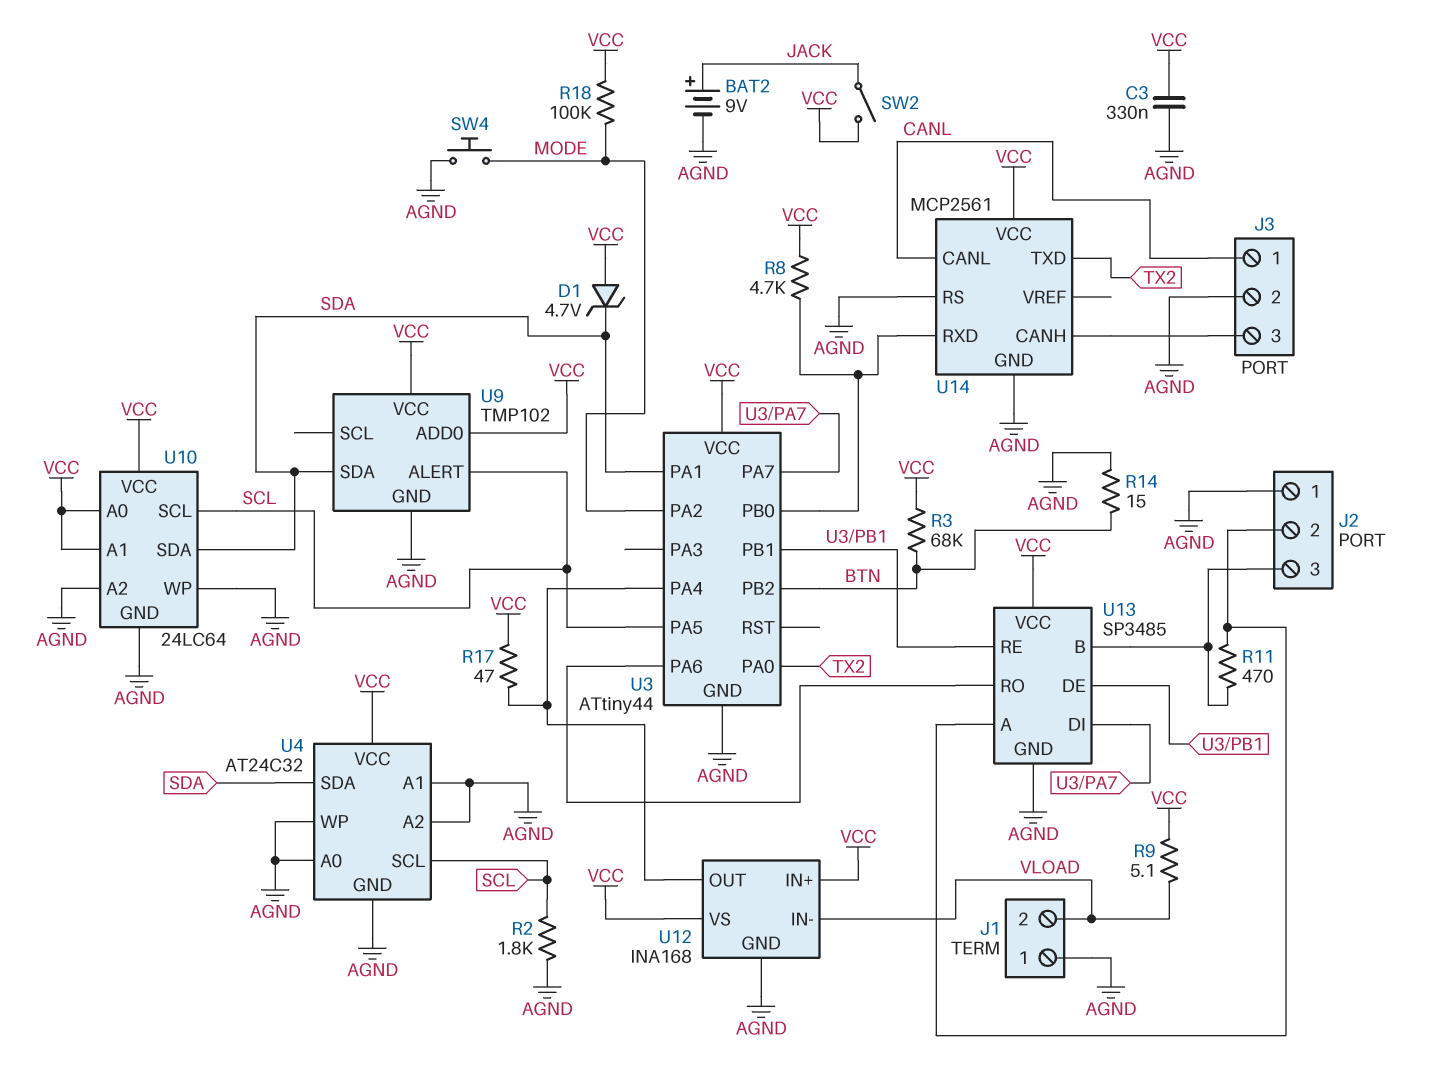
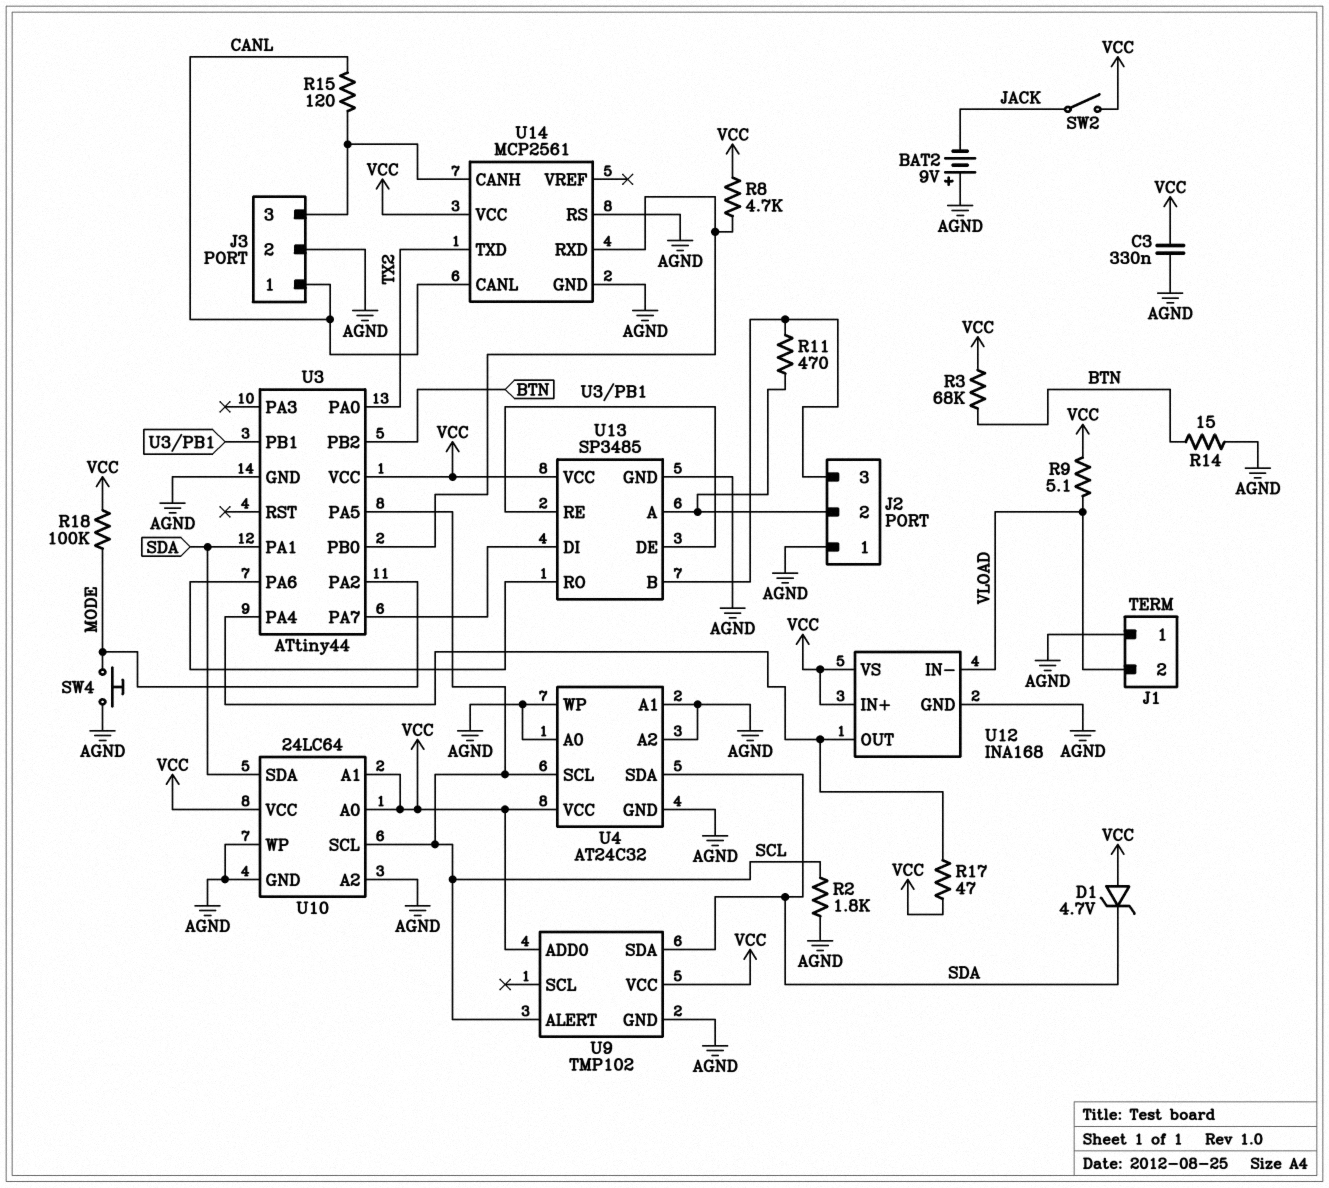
BAT2: 9V (plus JACK, minus AGND) -> 9V (plus AGND, minus JACK)
R15: none -> 120 (CANL, J3/3)

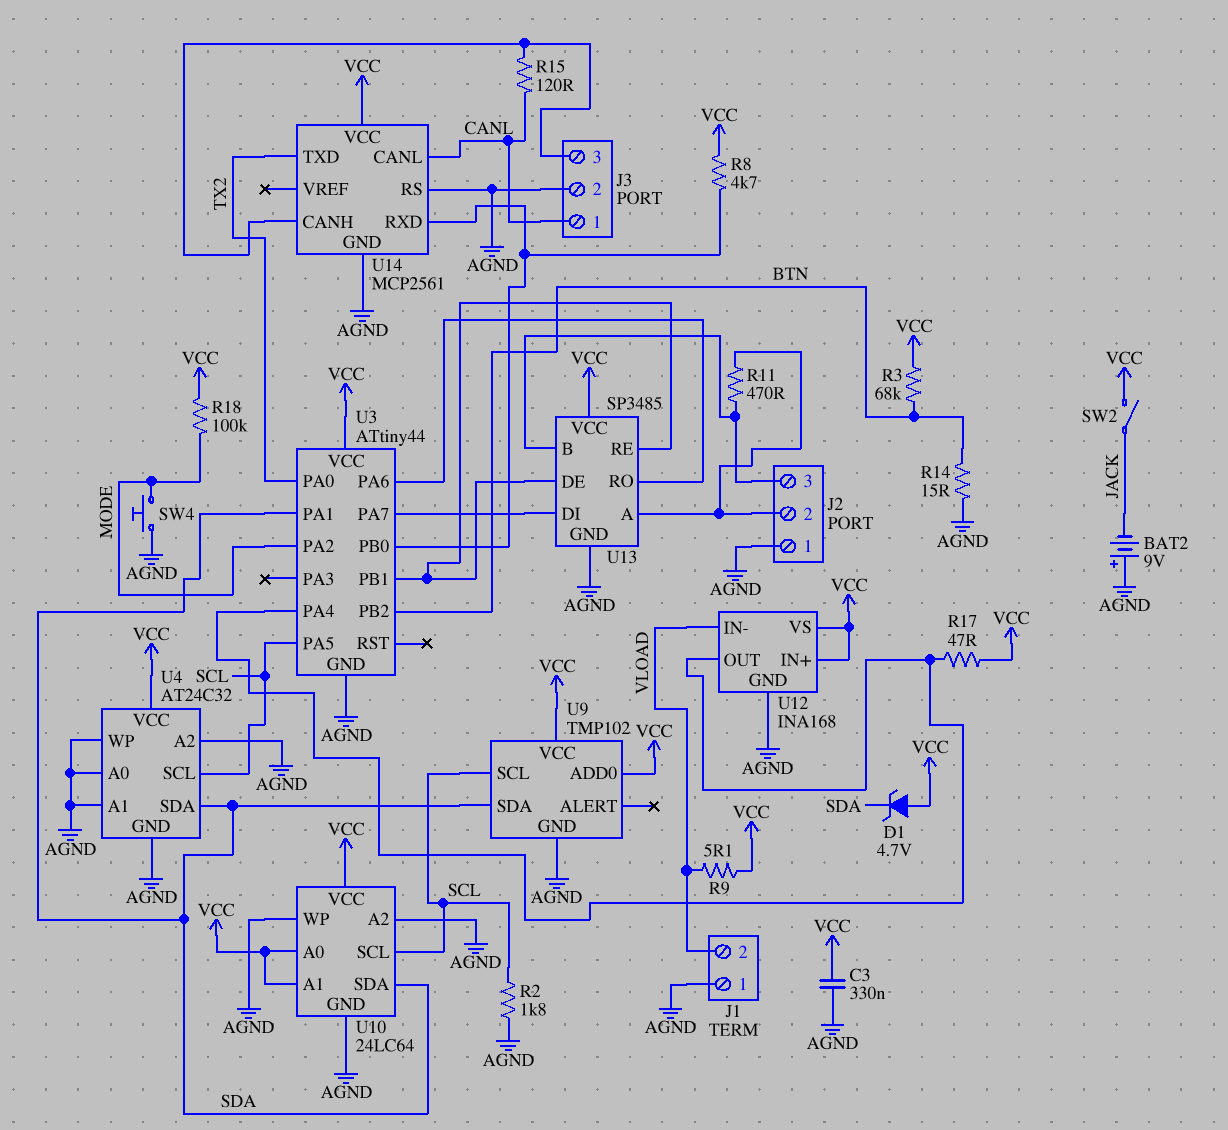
U9 pin ALERT: SCL -> none
U9 pin SCL: none -> SCL

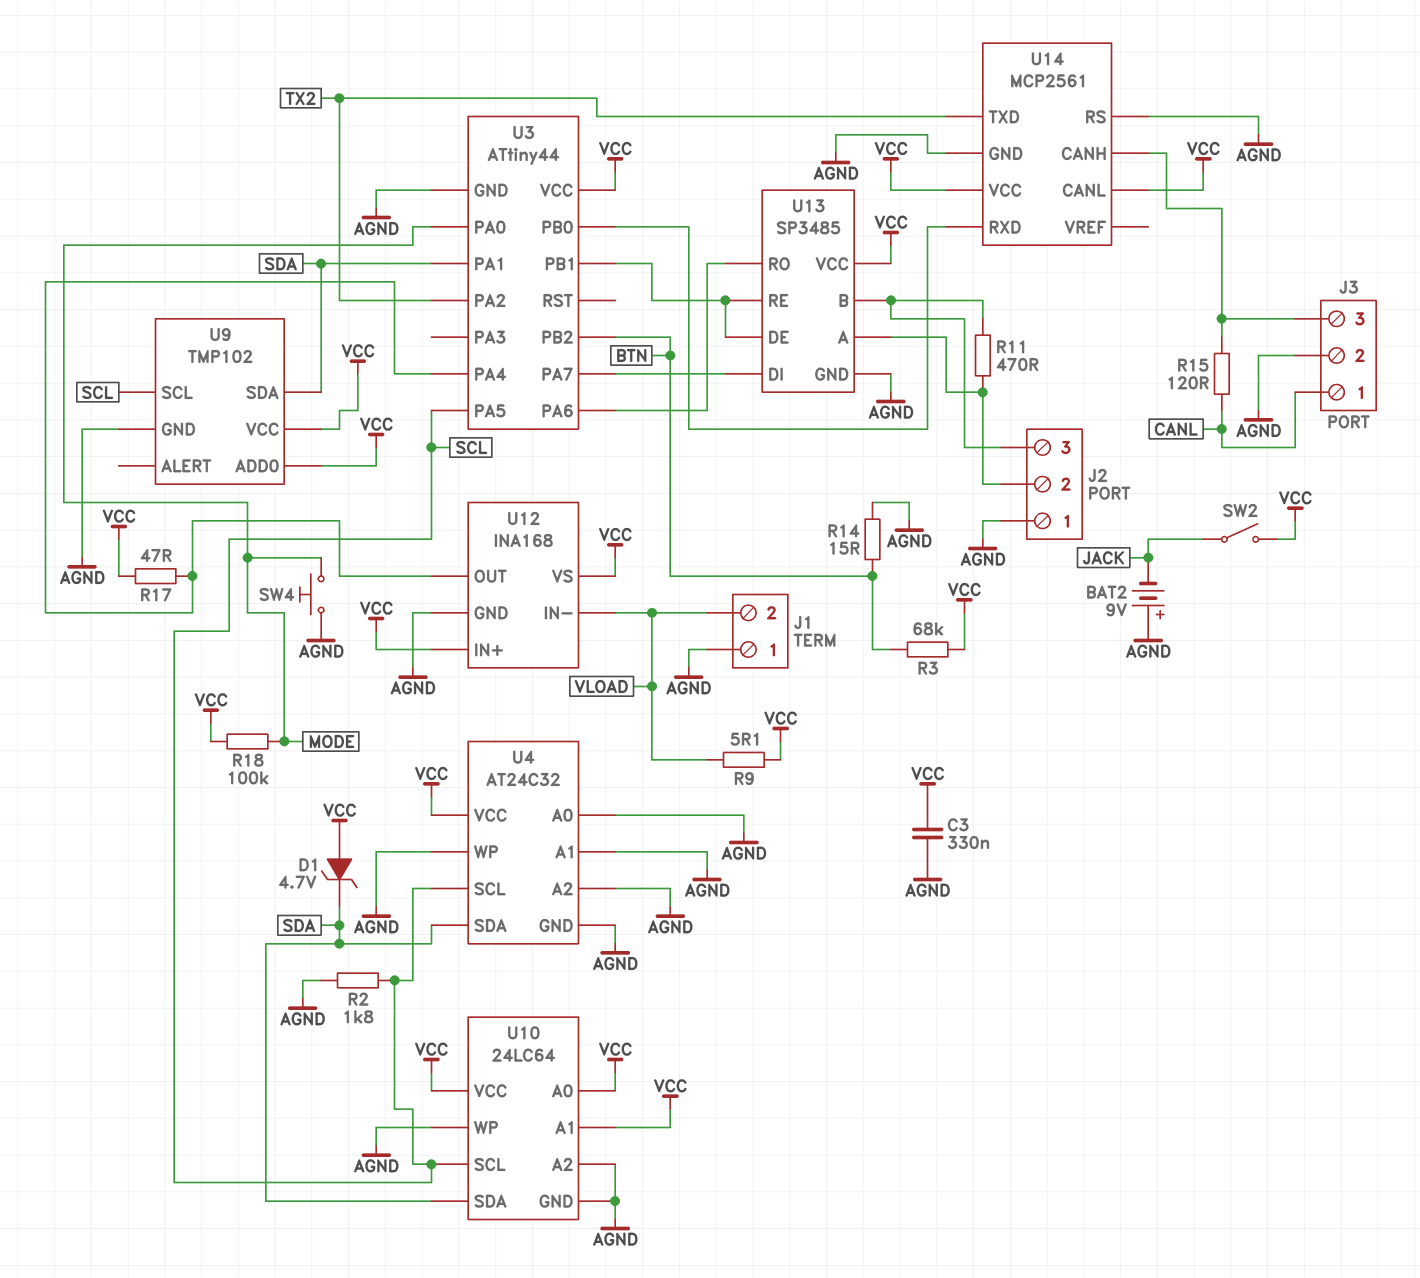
R8: 4.7k (U3/PB0, VCC) -> none
U3 pin PA0: TX2 -> MODE
U3 pin PA2: MODE -> TX2
U14 pin CANL: CANL -> VCC

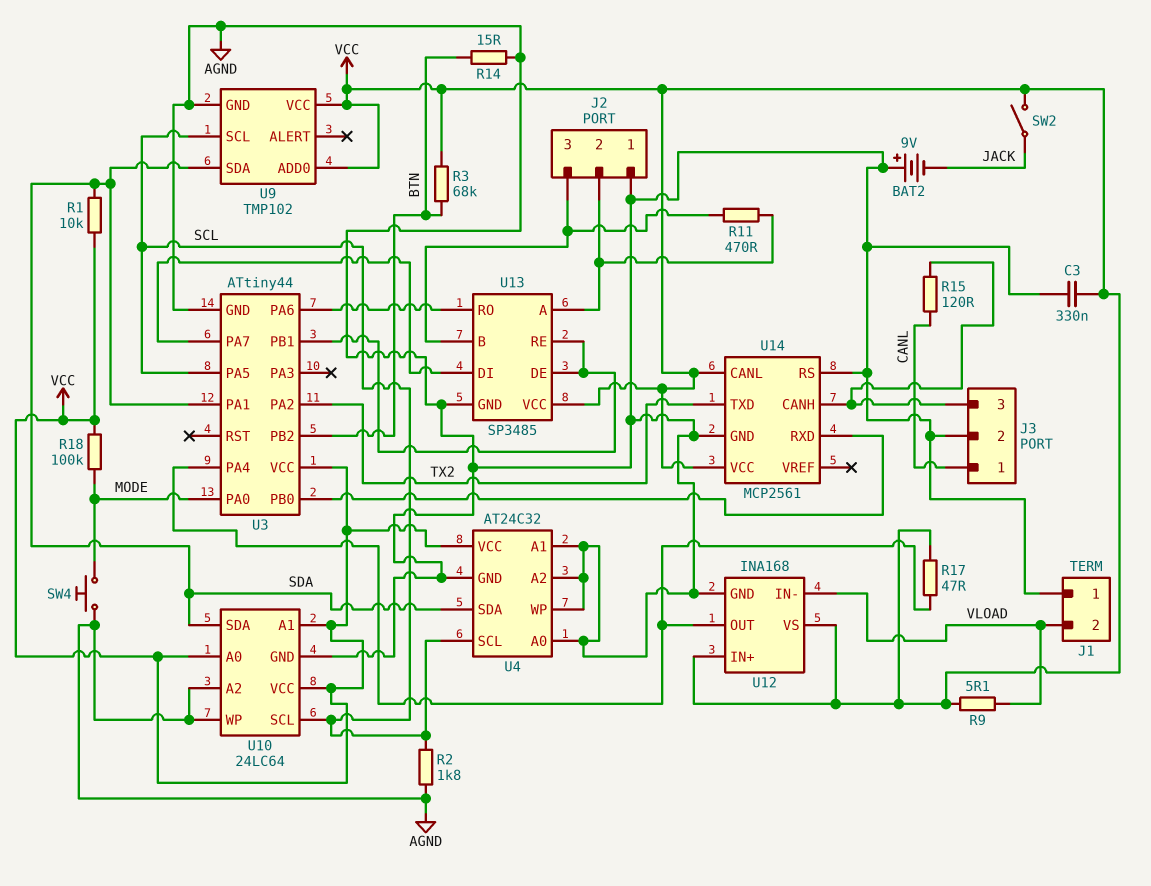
D1: zener 4.7V (A VCC, K SDA) -> none
R1: none -> 10k (SDA, VCC)

